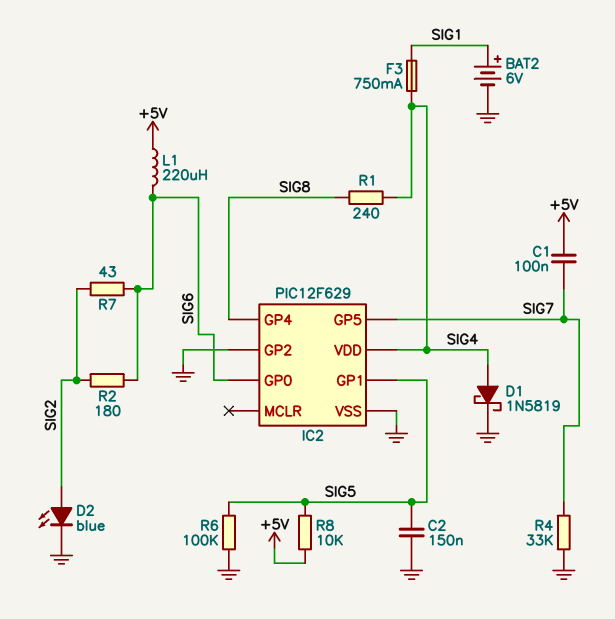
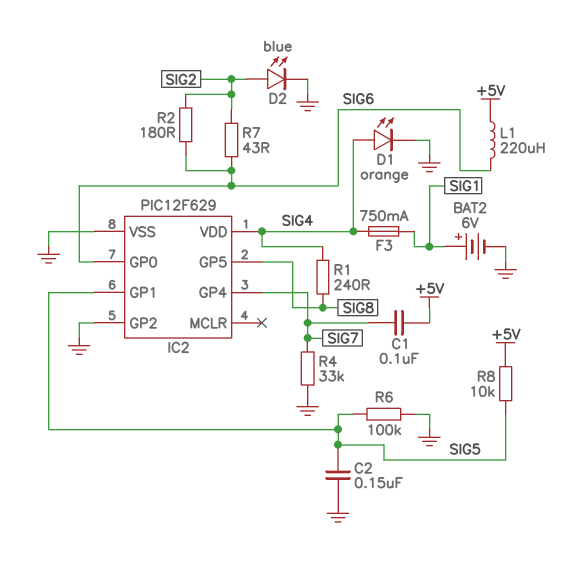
D1: schottky 1N5819 (A SIG4, K GND) -> LED orange (A SIG4, K GND)
IC2 pin GP4: SIG8 -> SIG7
IC2 pin GP5: SIG7 -> SIG8

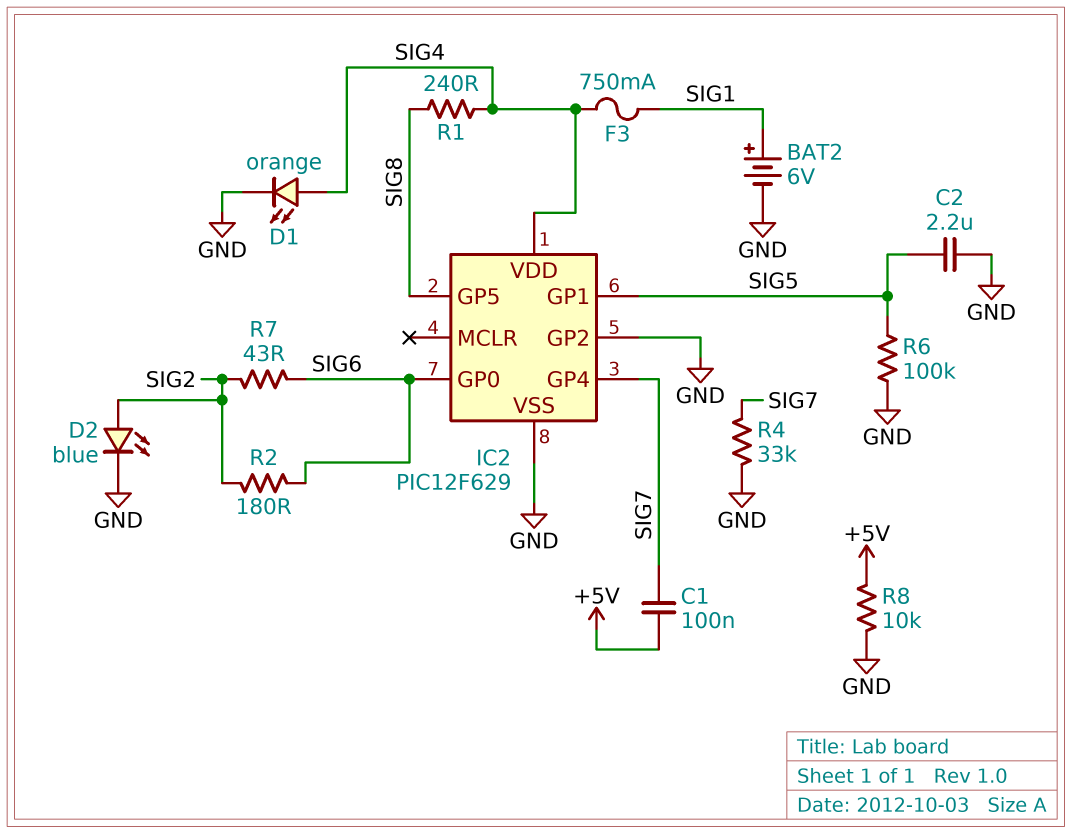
C2: 150nF (GND, SIG5) -> 2.2uF (GND, SIG5)
L1: 220uH (+5V, SIG6) -> none
R8: 10k (+5V, SIG5) -> 10k (+5V, GND)

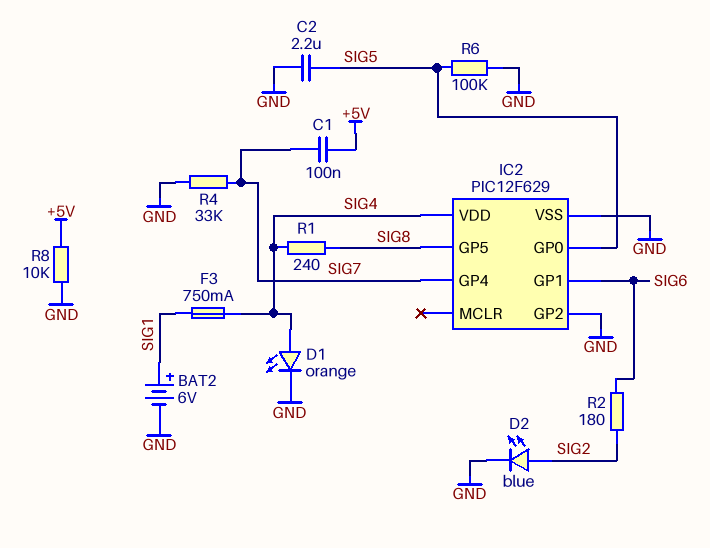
IC2 pin GP0: SIG6 -> SIG5
IC2 pin GP1: SIG5 -> SIG6
R7: 43 (SIG2, SIG6) -> none

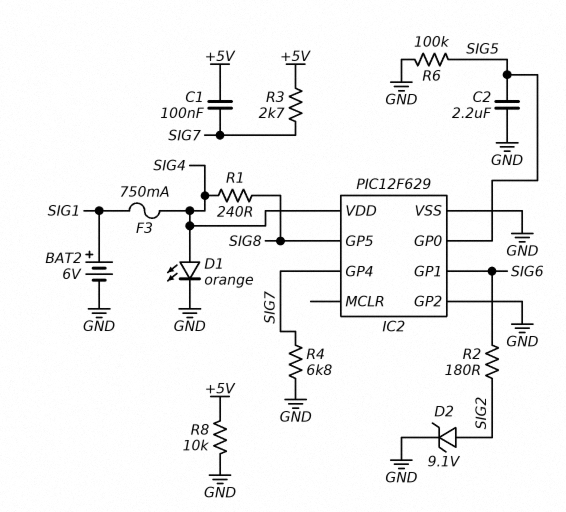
D2: LED blue (A SIG2, K GND) -> zener 9.1V (A SIG2, K GND)
R3: none -> 2.7k (+5V, SIG7)
R4: 33k (GND, SIG7) -> 6.8k (GND, SIG7)

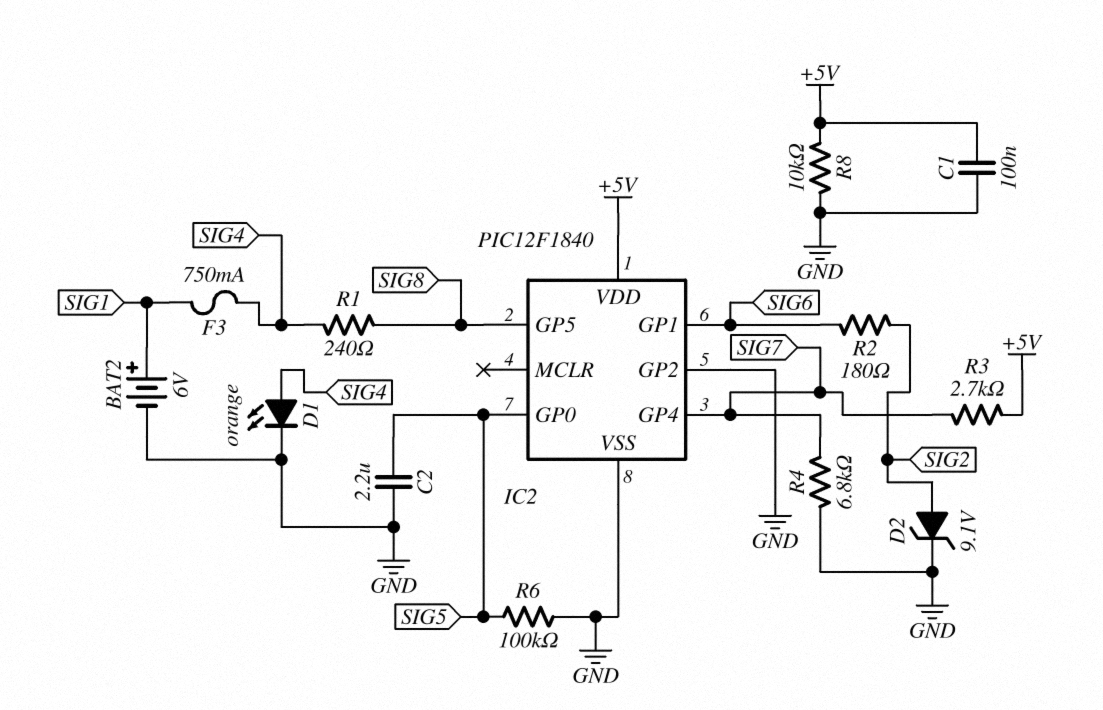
C1: 100nF (+5V, SIG7) -> 100nF (+5V, GND)
IC2: PIC12F629 -> PIC12F1840
IC2 pin VDD: SIG4 -> +5V

